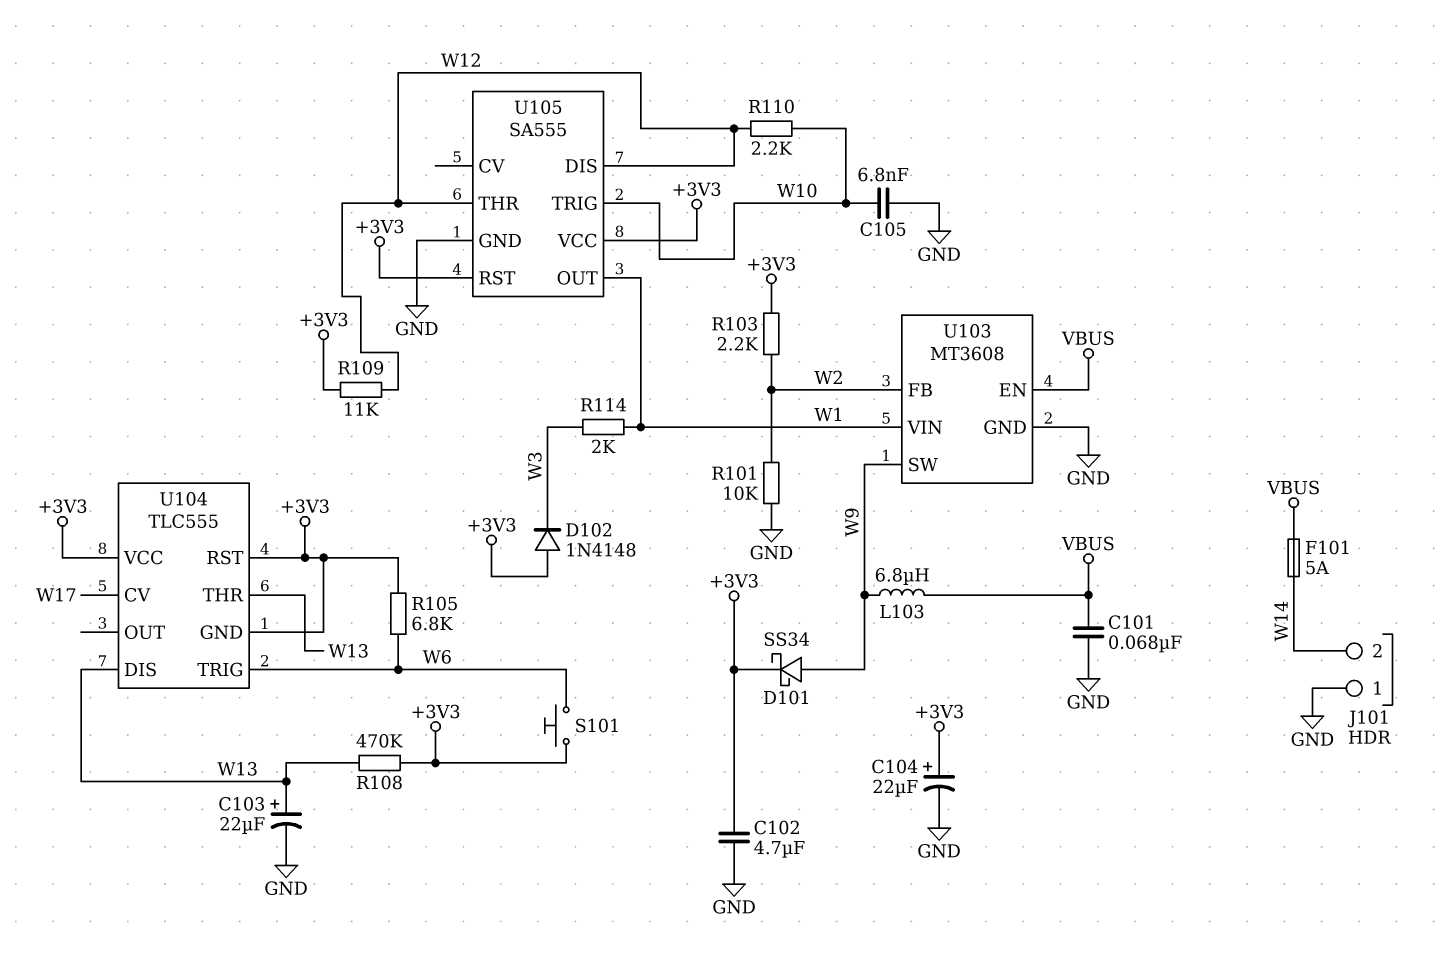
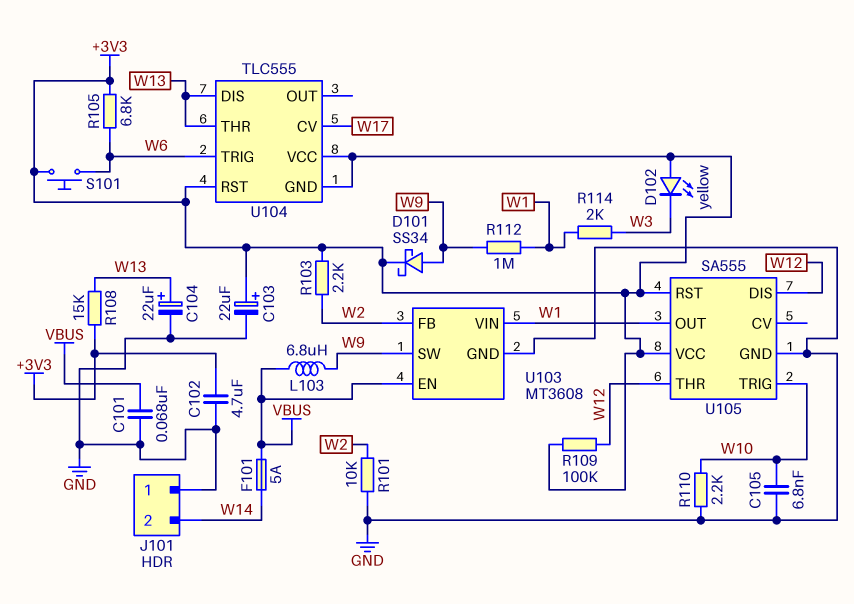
C103: 22uF (plus W13, minus GND) -> 22uF (plus +3V3, minus GND)
C104: 22uF (plus +3V3, minus GND) -> 22uF (plus W13, minus GND)
D102: diode 1N4148 (A +3V3, K W3) -> LED yellow (A +3V3, K W3)
R108: 470k (+3V3, W13) -> 15k (+3V3, W13)
R109: 11k (+3V3, W12) -> 100k (+3V3, W12)
R110: 2.2k (W10, W12) -> 2.2k (GND, W10)
R112: none -> 1M (W1, W9)

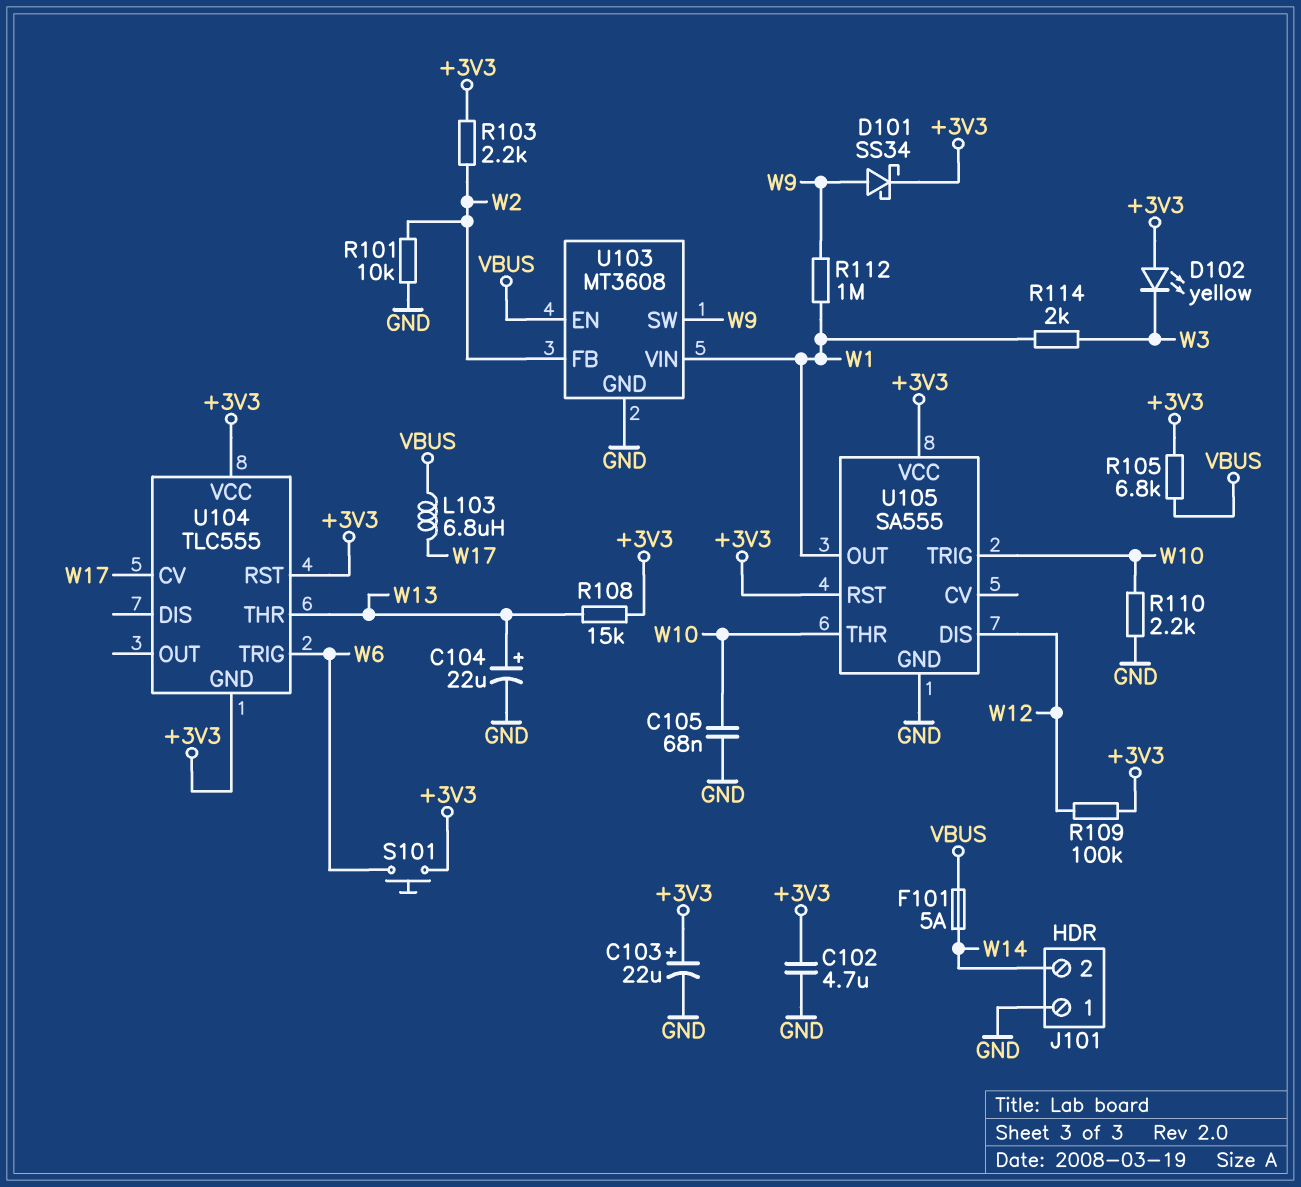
C101: 68nF (GND, VBUS) -> none
C105: 6.8nF (GND, W10) -> 68nF (GND, W10)
L103: 6.8uH (VBUS, W9) -> 6.8uH (VBUS, W17)
R105: 6.8k (+3V3, W6) -> 6.8k (+3V3, VBUS)
U104 pin DIS: W13 -> none
U105 pin THR: W12 -> W10

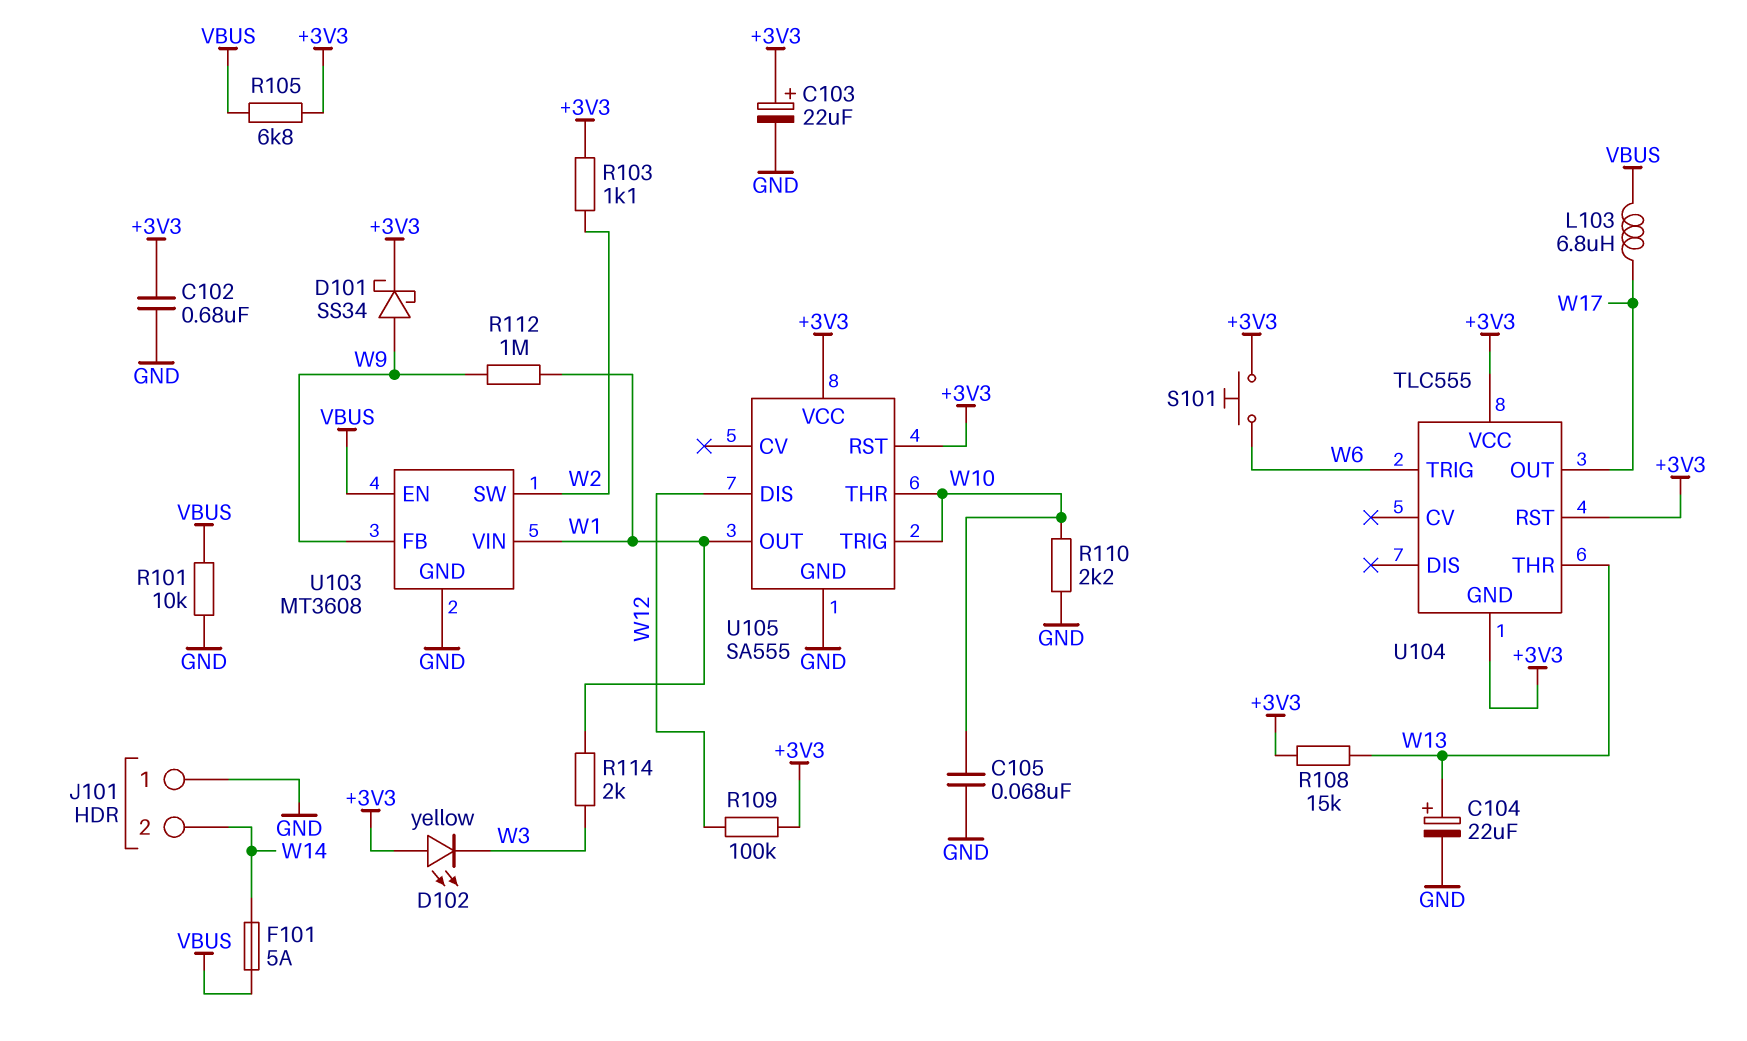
C102: 4.7uF (+3V3, GND) -> 680nF (+3V3, GND)
R101: 10k (GND, W2) -> 10k (GND, VBUS)
R103: 2.2k (+3V3, W2) -> 1.1k (+3V3, W2)
U103 pin FB: W2 -> W9
U103 pin SW: W9 -> W2
U104 pin CV: W17 -> none
U104 pin OUT: none -> W17

